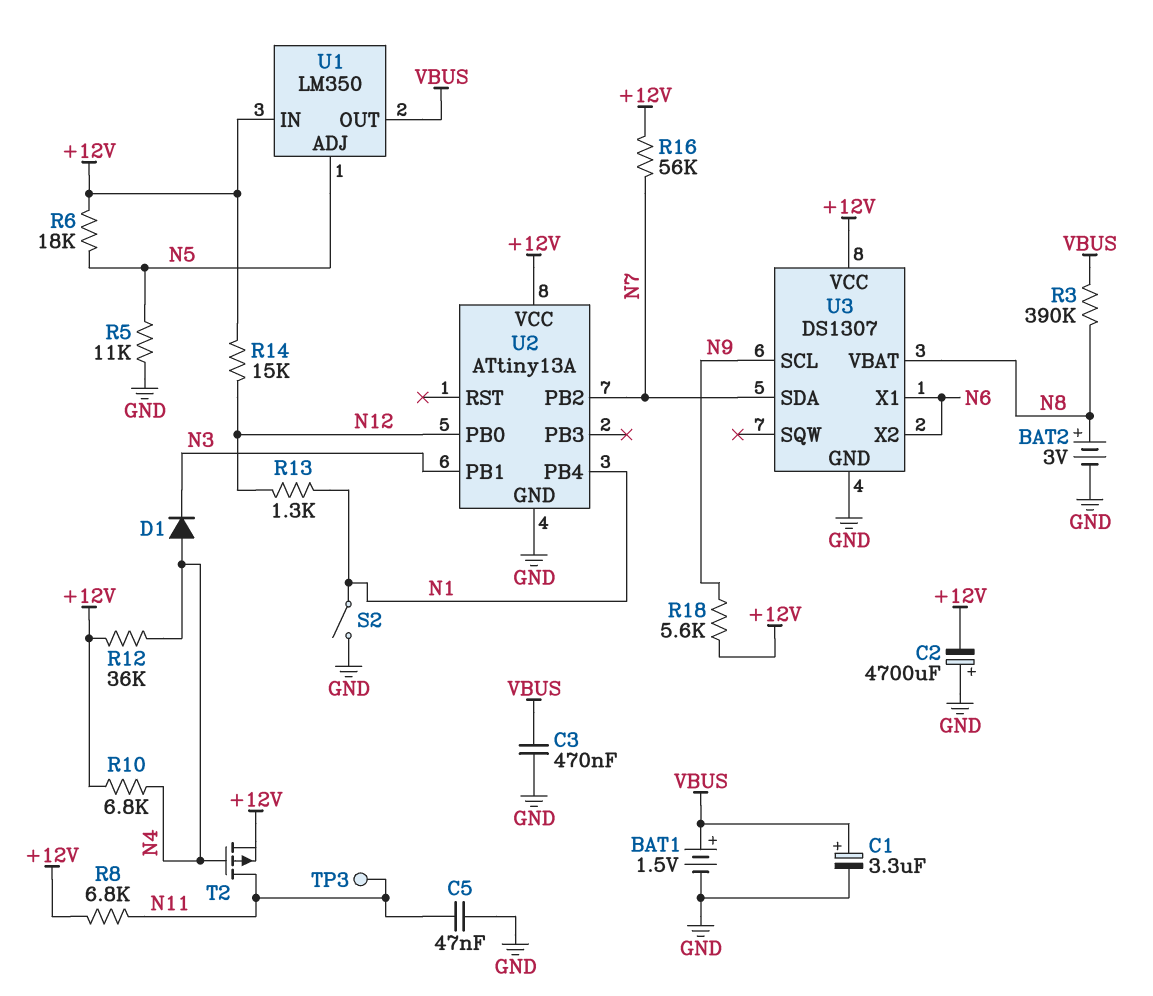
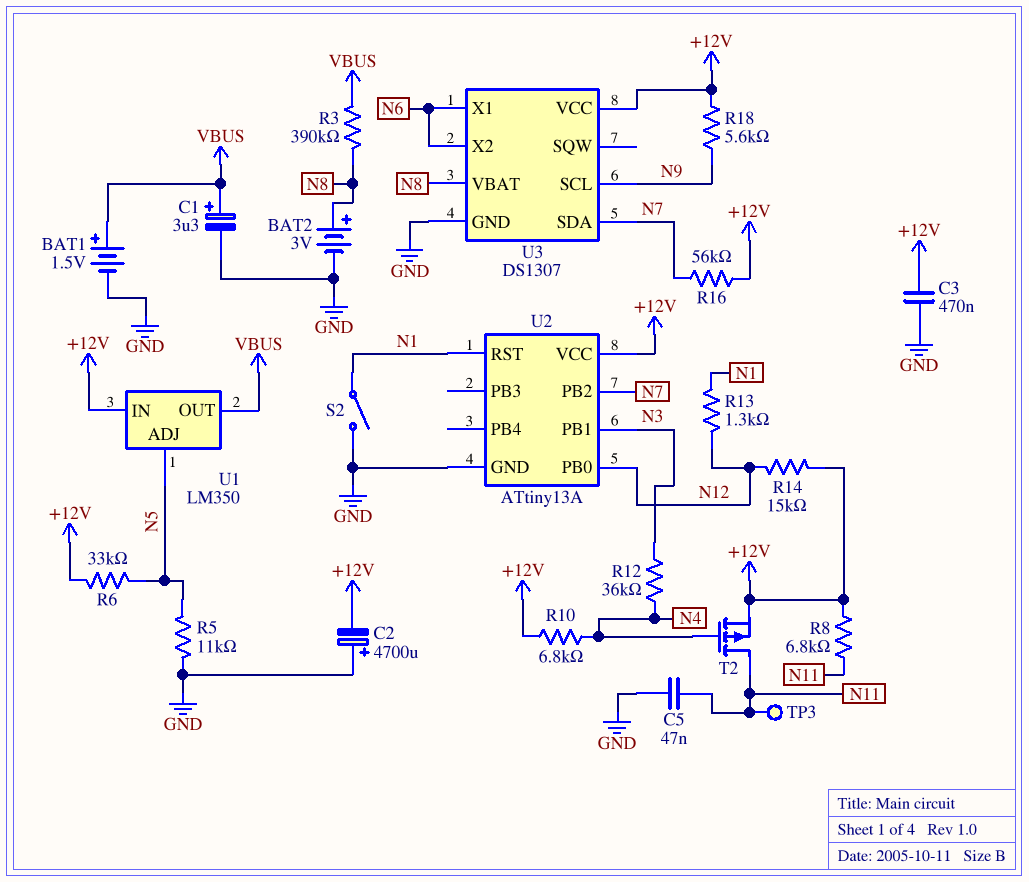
C3: 470nF (GND, VBUS) -> 470nF (+12V, GND)
D1: diode (A N4, K N3) -> none
R6: 18k (+12V, N5) -> 33k (+12V, N5)
R12: 36k (+12V, N4) -> 36k (N3, N4)
U2 pin PB4: N1 -> none
U2 pin RST: none -> N1

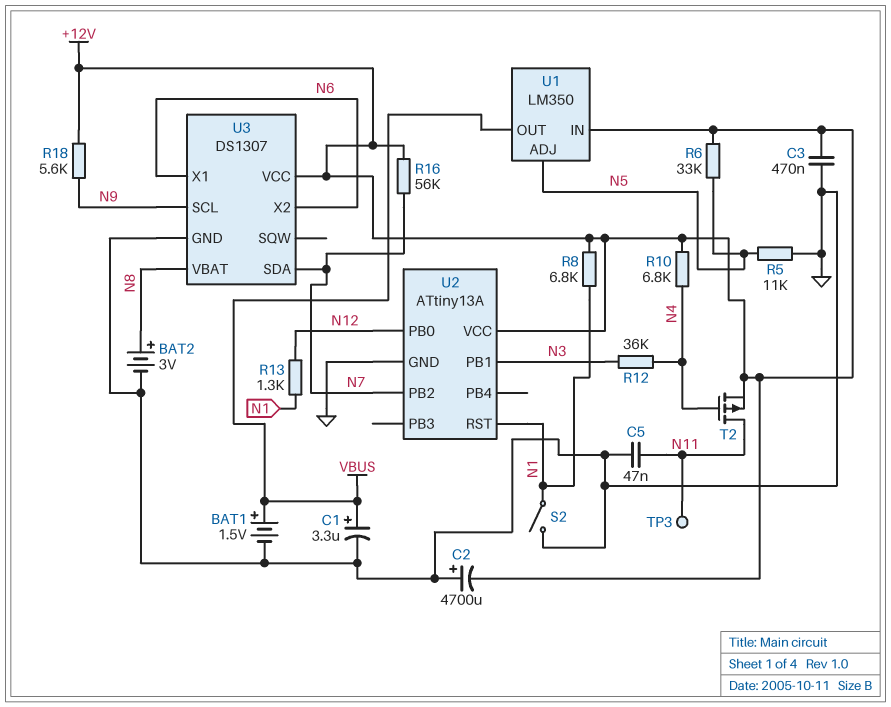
R3: 390k (N8, VBUS) -> none
R8: 6.8k (+12V, N11) -> 6.8k (+12V, N1)
R14: 15k (+12V, N12) -> none

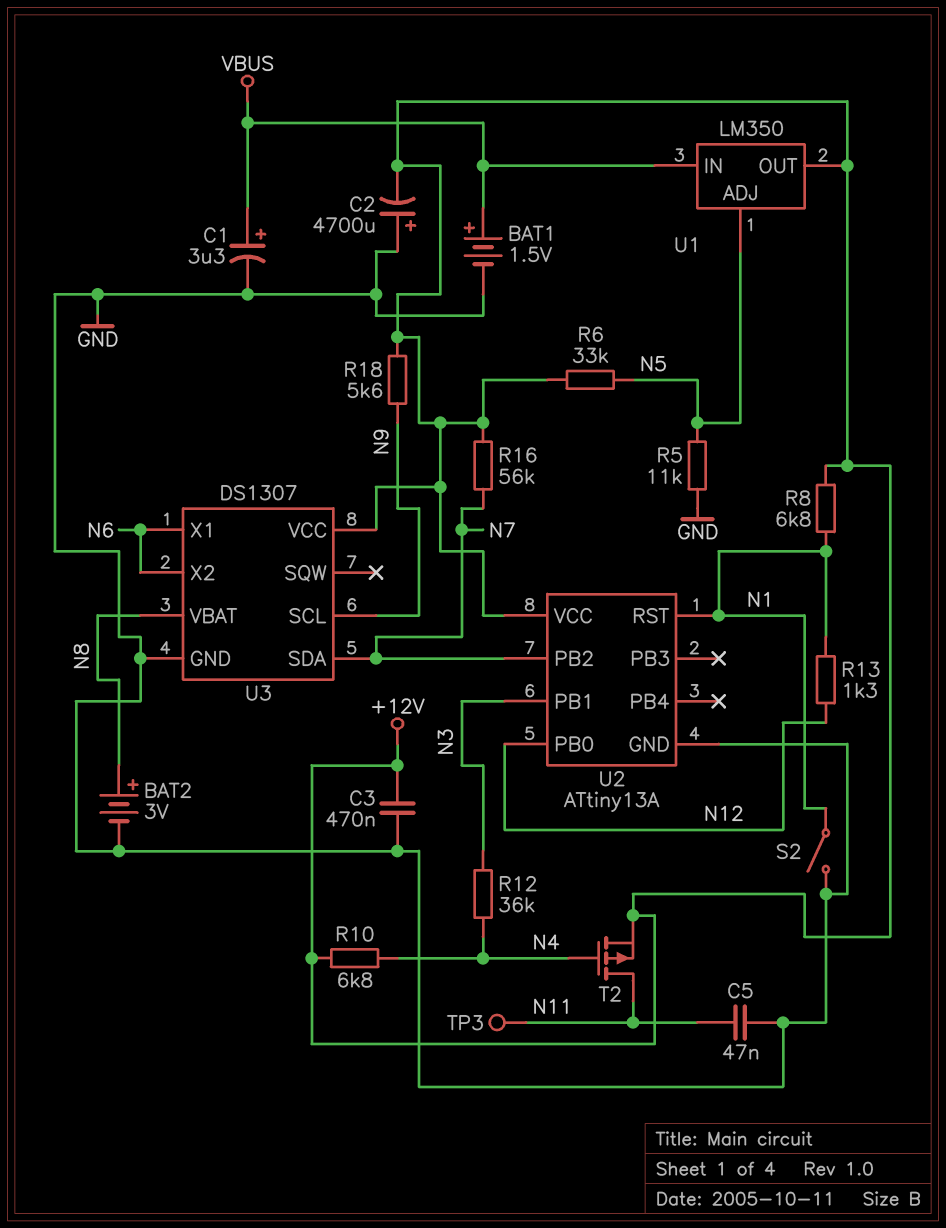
U1 pin IN: +12V -> VBUS
U1 pin OUT: VBUS -> +12V

